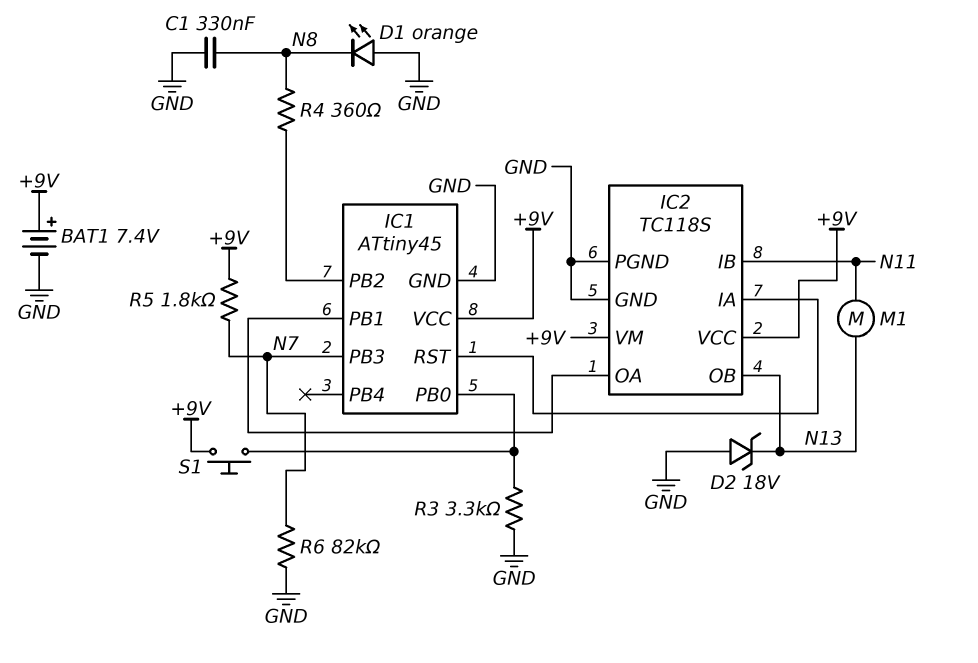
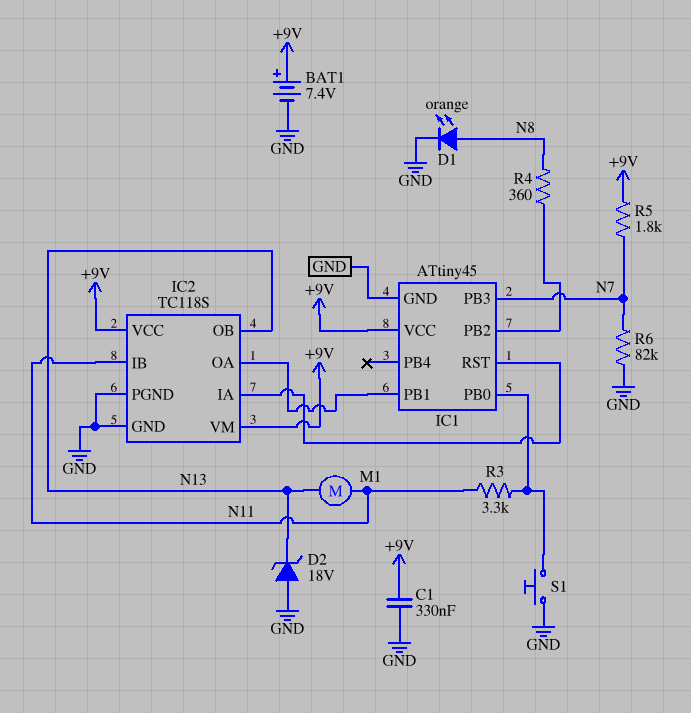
C1: 330nF (GND, N8) -> 330nF (+9V, GND)
D1: LED orange (A GND, K N8) -> LED orange (A N8, K GND)
R3: 3.3k (GND, IC1/PB0) -> 3.3k (IC1/PB0, N11)
S1: button (+9V, IC1/PB0) -> button (GND, IC1/PB0)

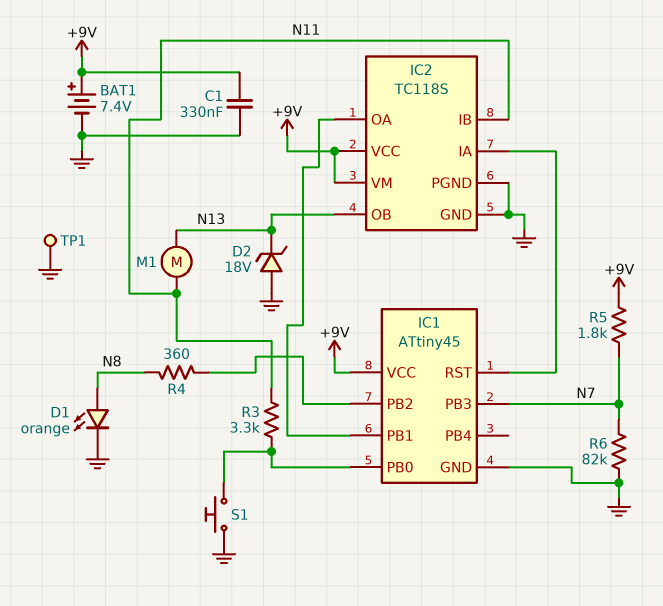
TP1: none -> test point (GND)

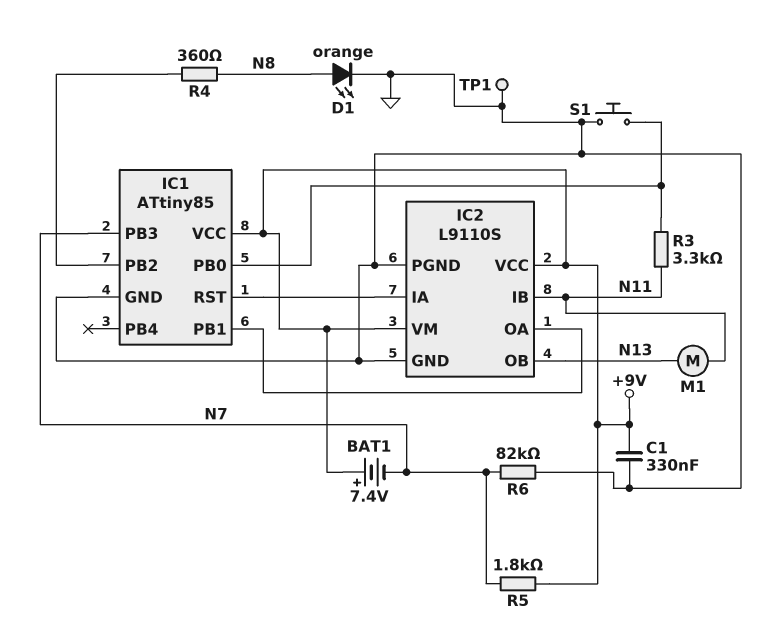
BAT1: 7.4V (plus +9V, minus GND) -> 7.4V (plus +9V, minus N7)
D2: zener 18V (A GND, K N13) -> none
IC1: ATtiny45 -> ATtiny85
IC2: TC118S -> L9110S

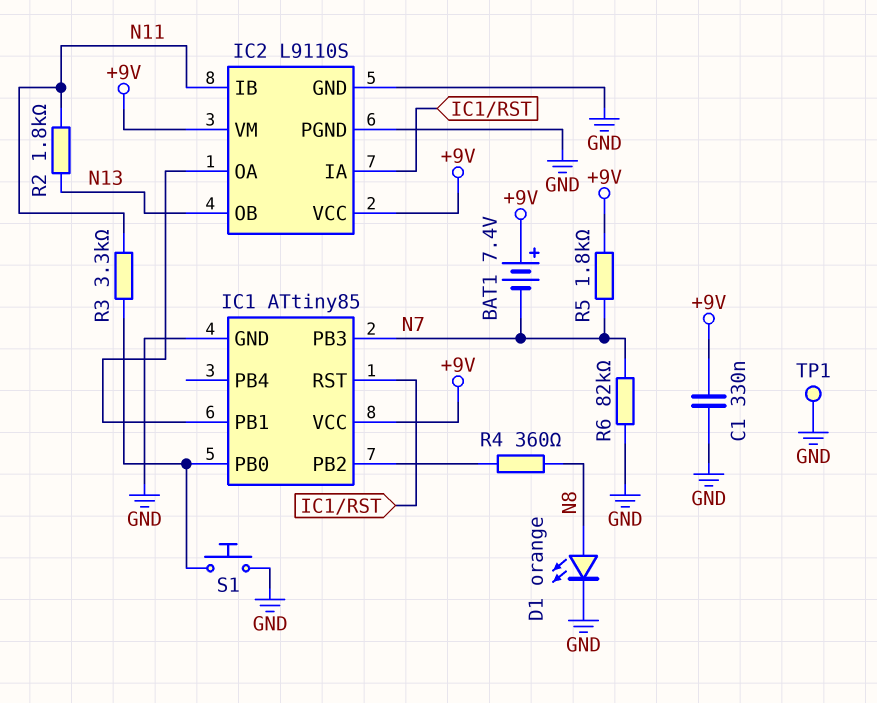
M1: motor (N11, N13) -> none
R2: none -> 1.8k (N11, N13)

